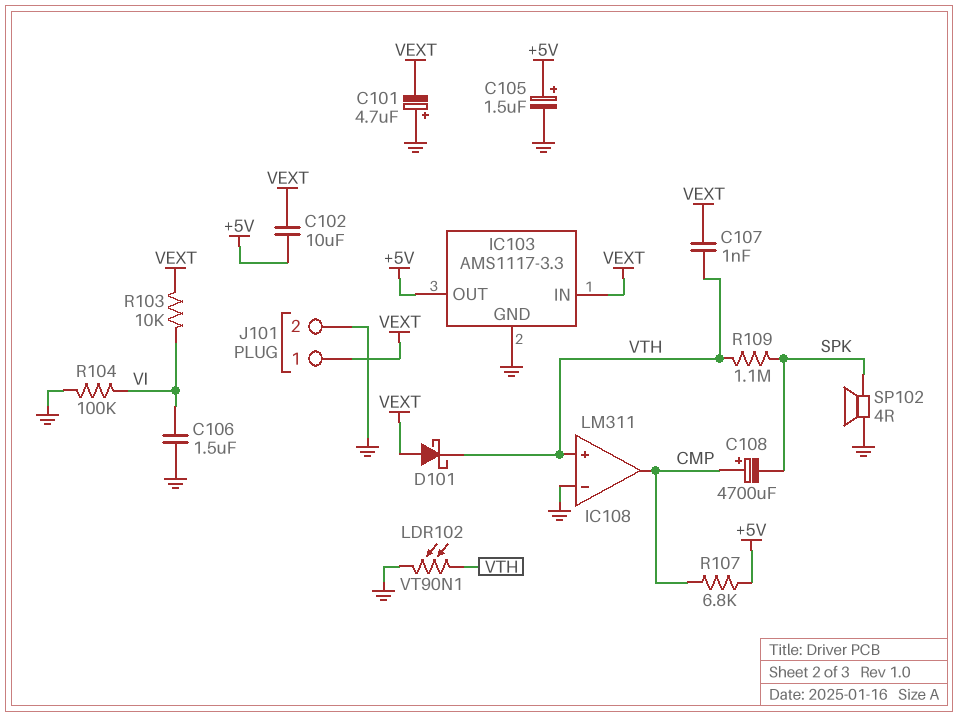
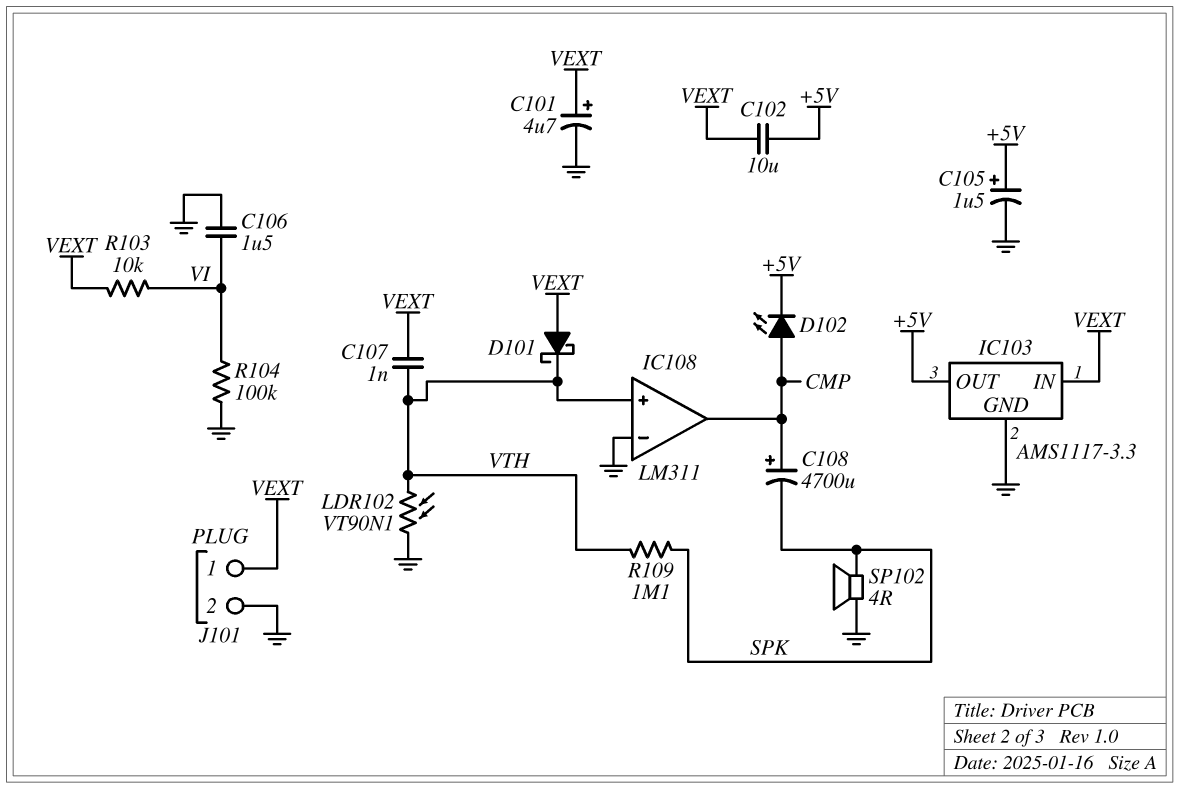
C101: 4.7uF (plus GND, minus VEXT) -> 4.7uF (plus VEXT, minus GND)
D102: none -> LED (A CMP, K +5V)
R107: 6.8k (+5V, CMP) -> none

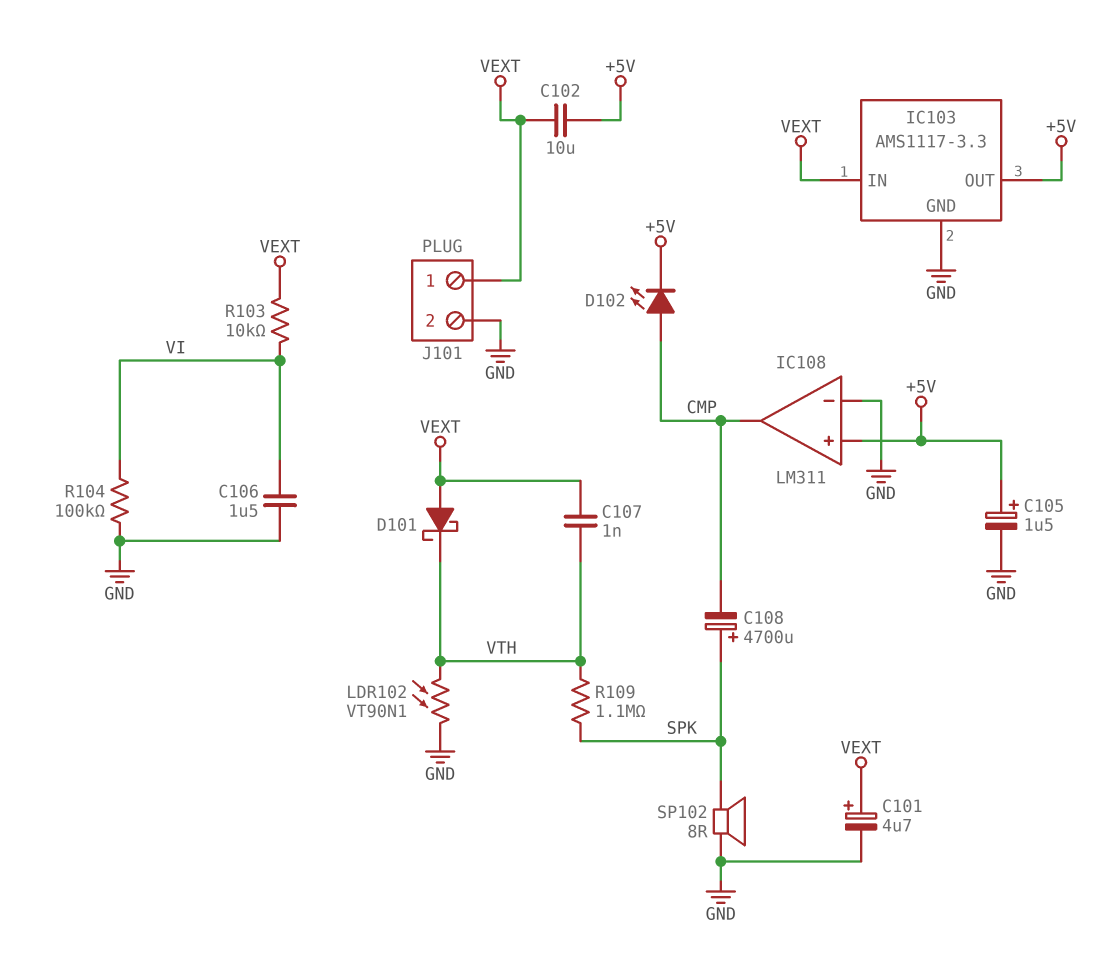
C108: 4700uF (plus CMP, minus SPK) -> 4700uF (plus SPK, minus CMP)
IC108 pin in+: VTH -> +5V
SP102: speaker 4R (GND, SPK) -> speaker 8R (GND, SPK)

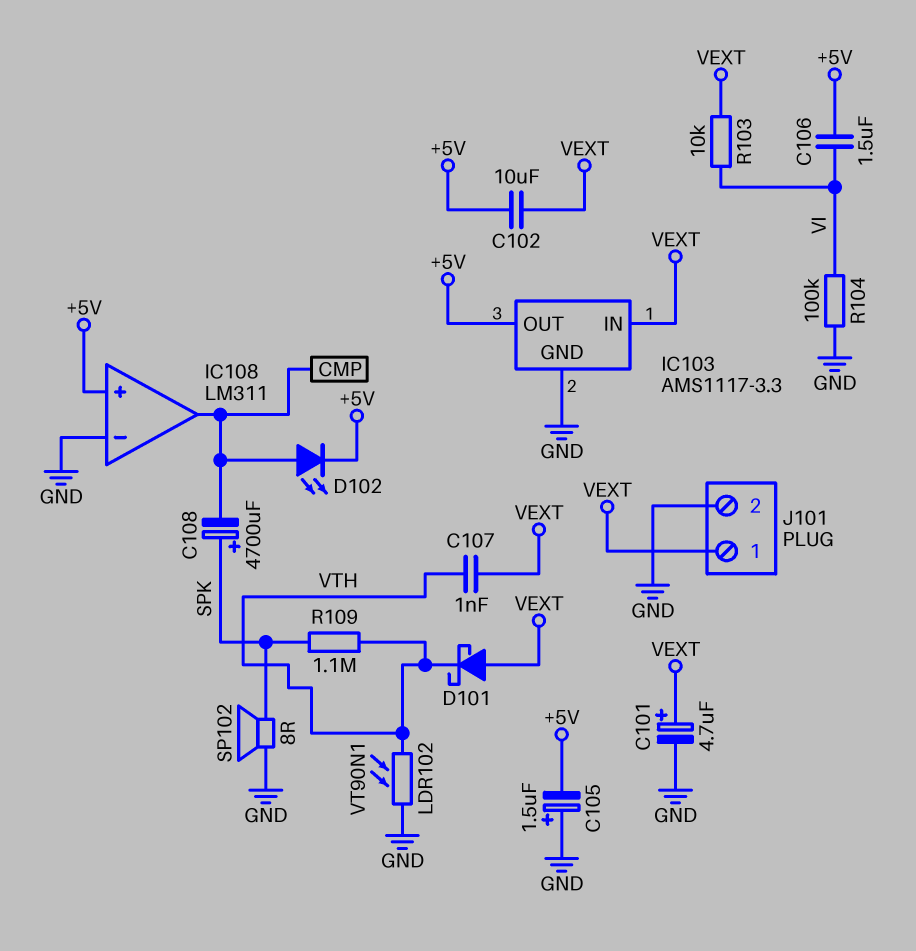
C105: 1.5uF (plus +5V, minus GND) -> 1.5uF (plus GND, minus +5V)
C106: 1.5uF (GND, VI) -> 1.5uF (+5V, VI)

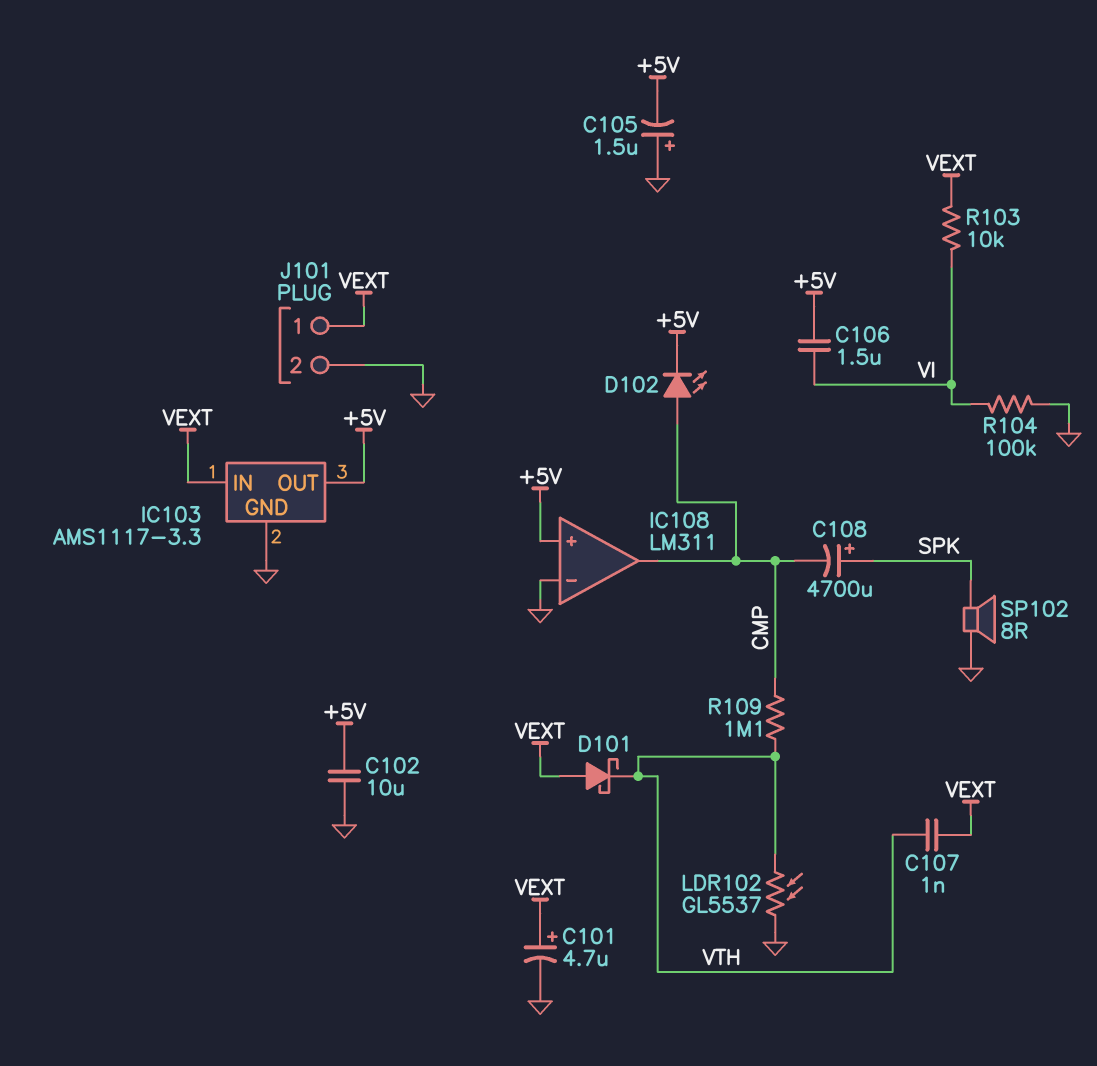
C102: 10uF (+5V, VEXT) -> 10uF (+5V, GND)
LDR102: VT90N1 (GND, VTH) -> GL5537 (GND, VTH)
R109: 1.1M (SPK, VTH) -> 1.1M (CMP, VTH)

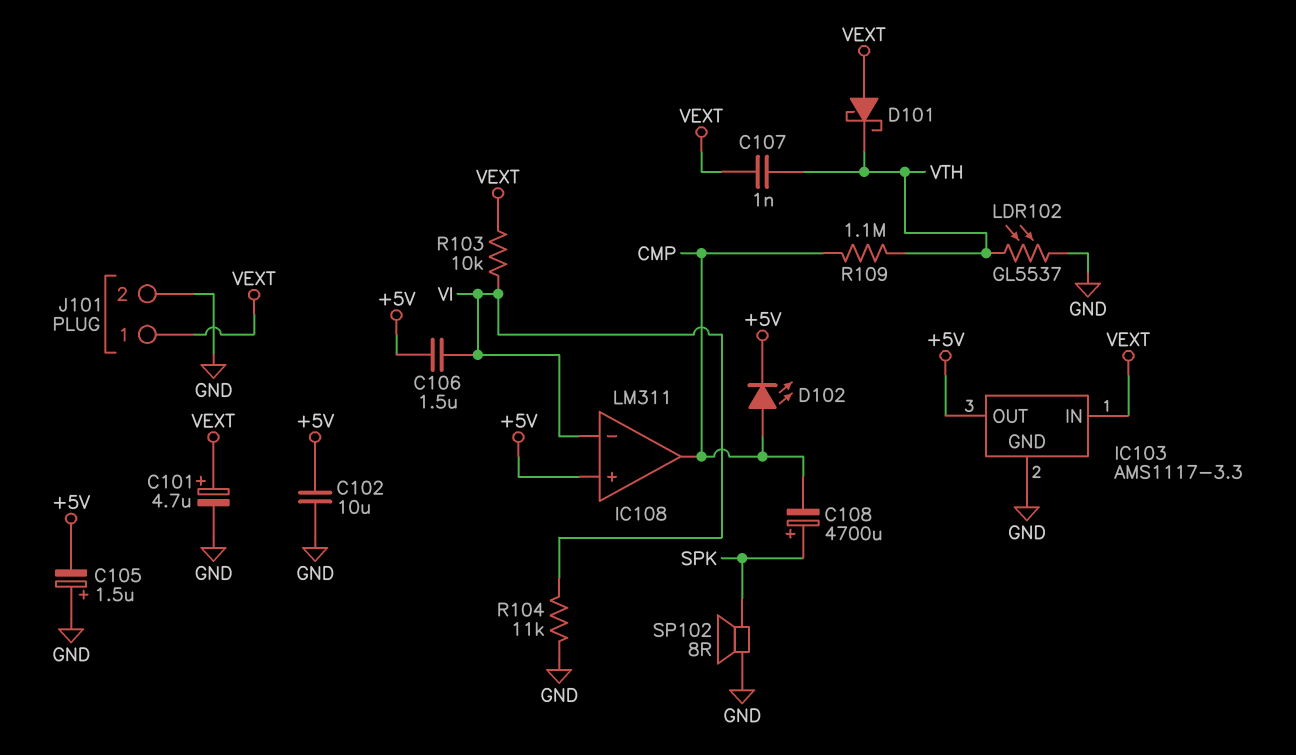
IC108 pin in-: GND -> VI
R104: 100k (GND, VI) -> 11k (GND, VI)

